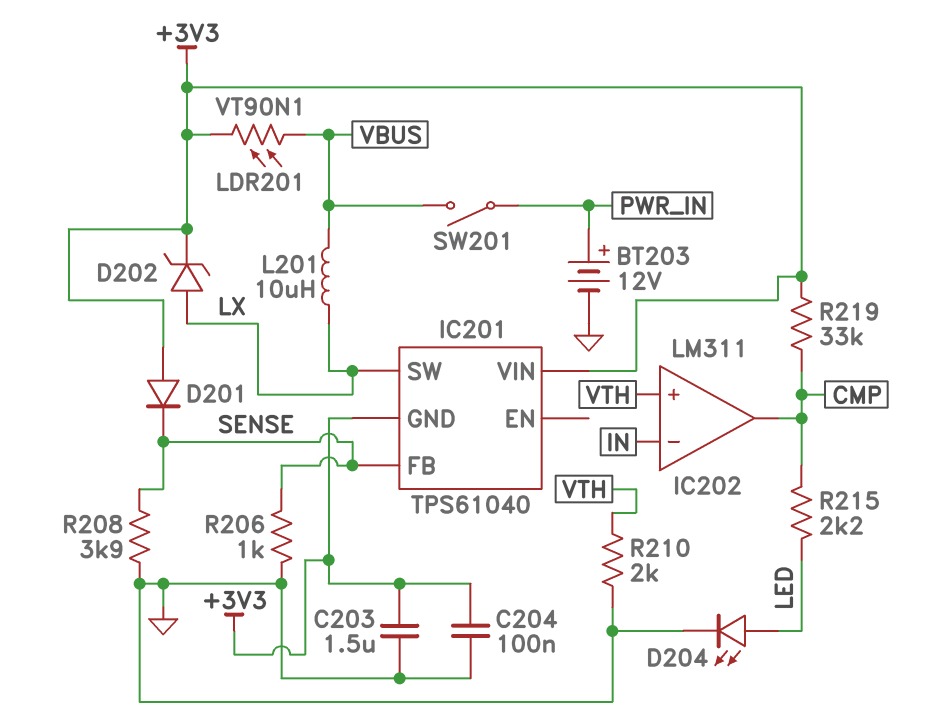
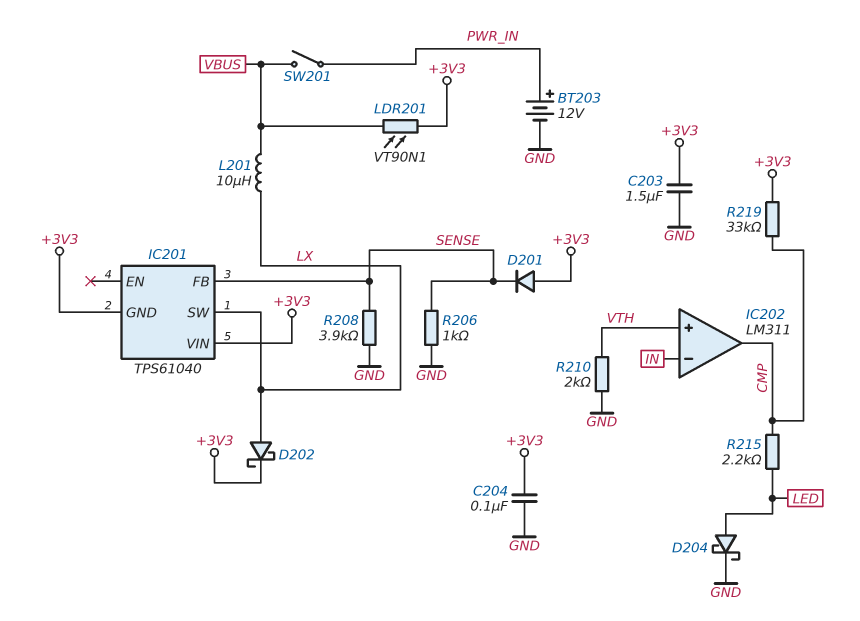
D202: zener (A LX, K +3V3) -> schottky (A LX, K +3V3)
D204: LED (A LED, K GND) -> schottky (A LED, K GND)

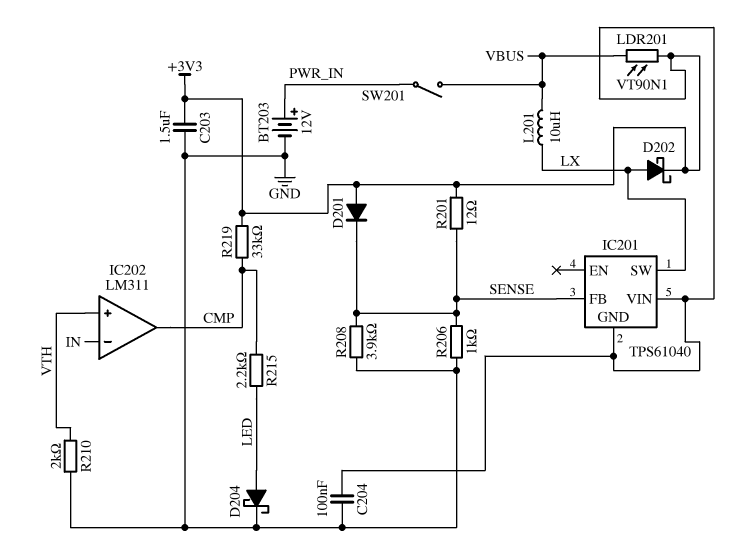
R201: none -> 12 (+3V3, SENSE)

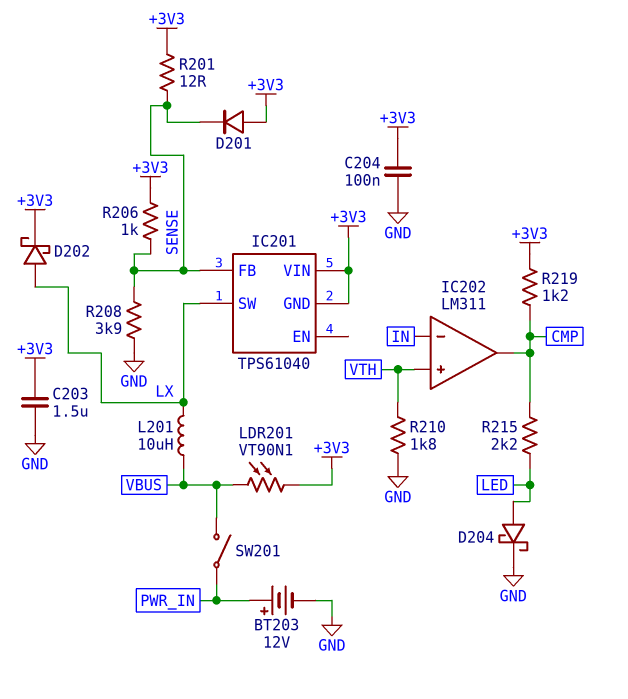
R206: 1k (GND, SENSE) -> 1k (+3V3, SENSE)
R210: 2k (GND, VTH) -> 1.8k (GND, VTH)
R219: 33k (+3V3, CMP) -> 1.2k (+3V3, CMP)

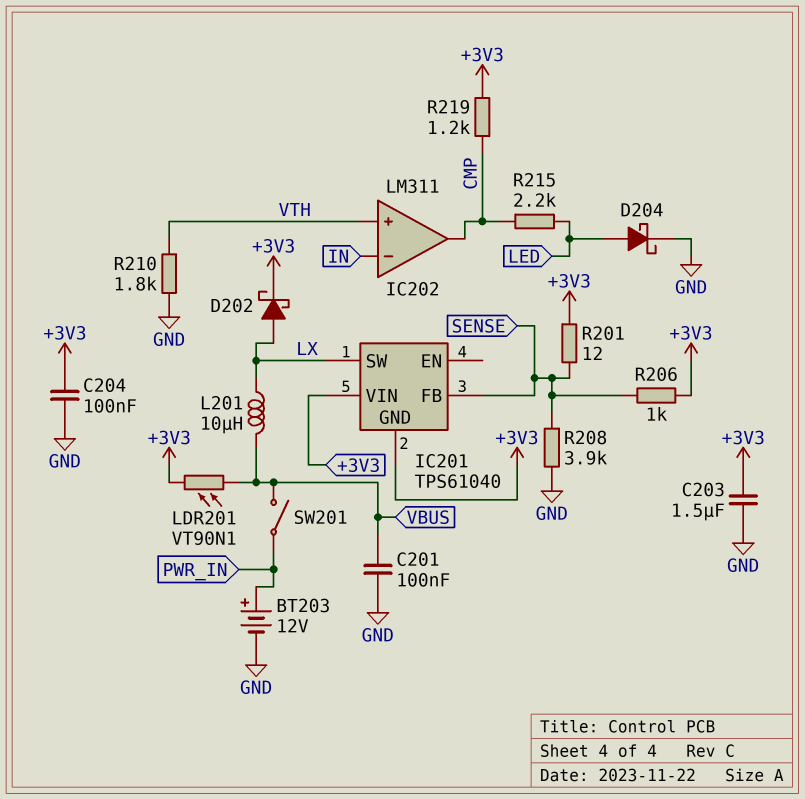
C201: none -> 100nF (GND, VBUS)
D201: diode (A +3V3, K SENSE) -> none

